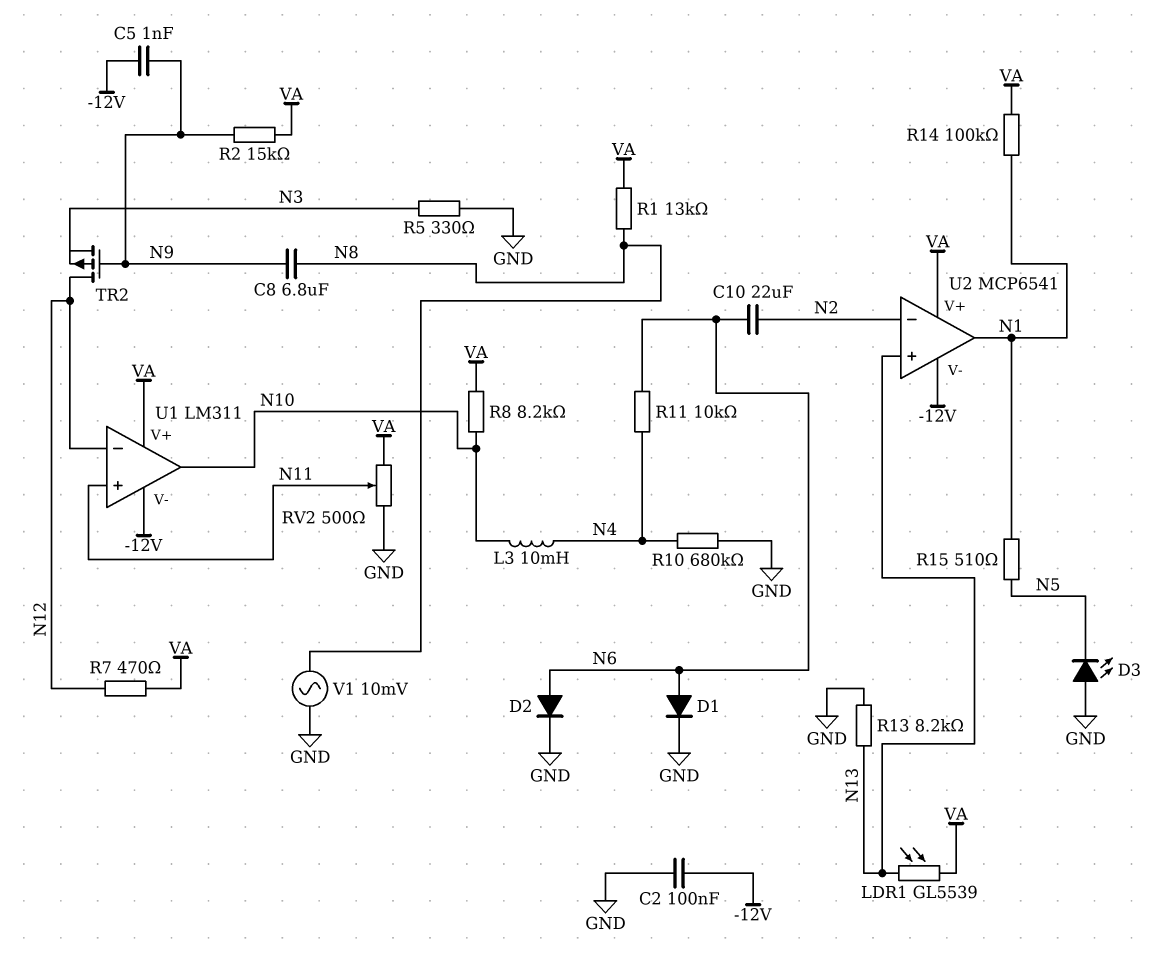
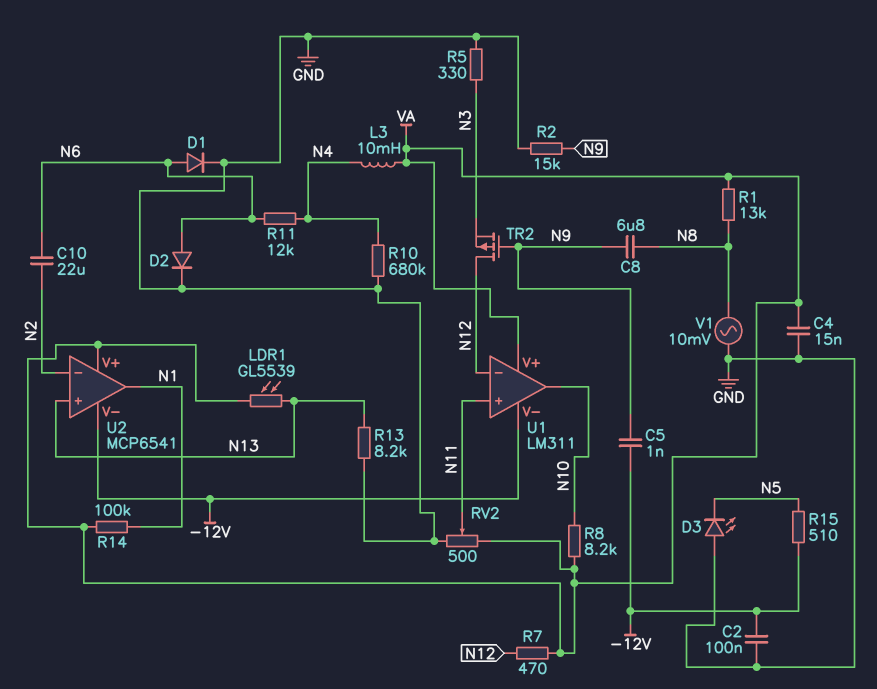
C4: none -> 15nF (GND, VA)
L3: 10mH (N4, N10) -> 10mH (N4, VA)
R2: 15k (N9, VA) -> 15k (GND, N9)
R11: 10k (N4, N6) -> 12k (N4, N6)
R15: 510 (N1, N5) -> 510 (-12V, N5)

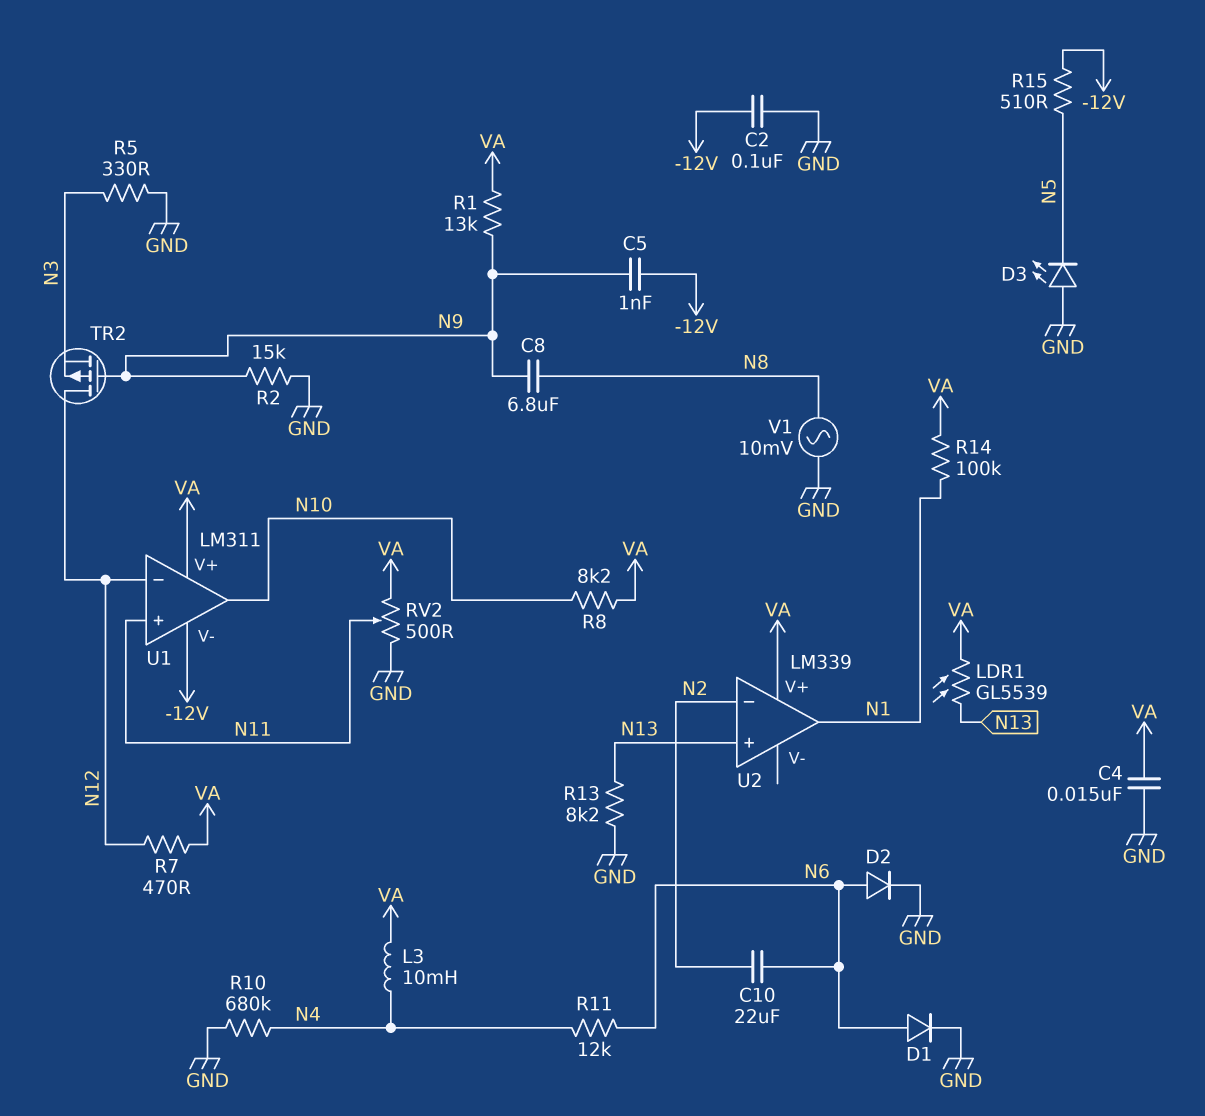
R1: 13k (N8, VA) -> 13k (N9, VA)
U2: MCP6541 -> LM339
U2 pin V-: -12V -> none

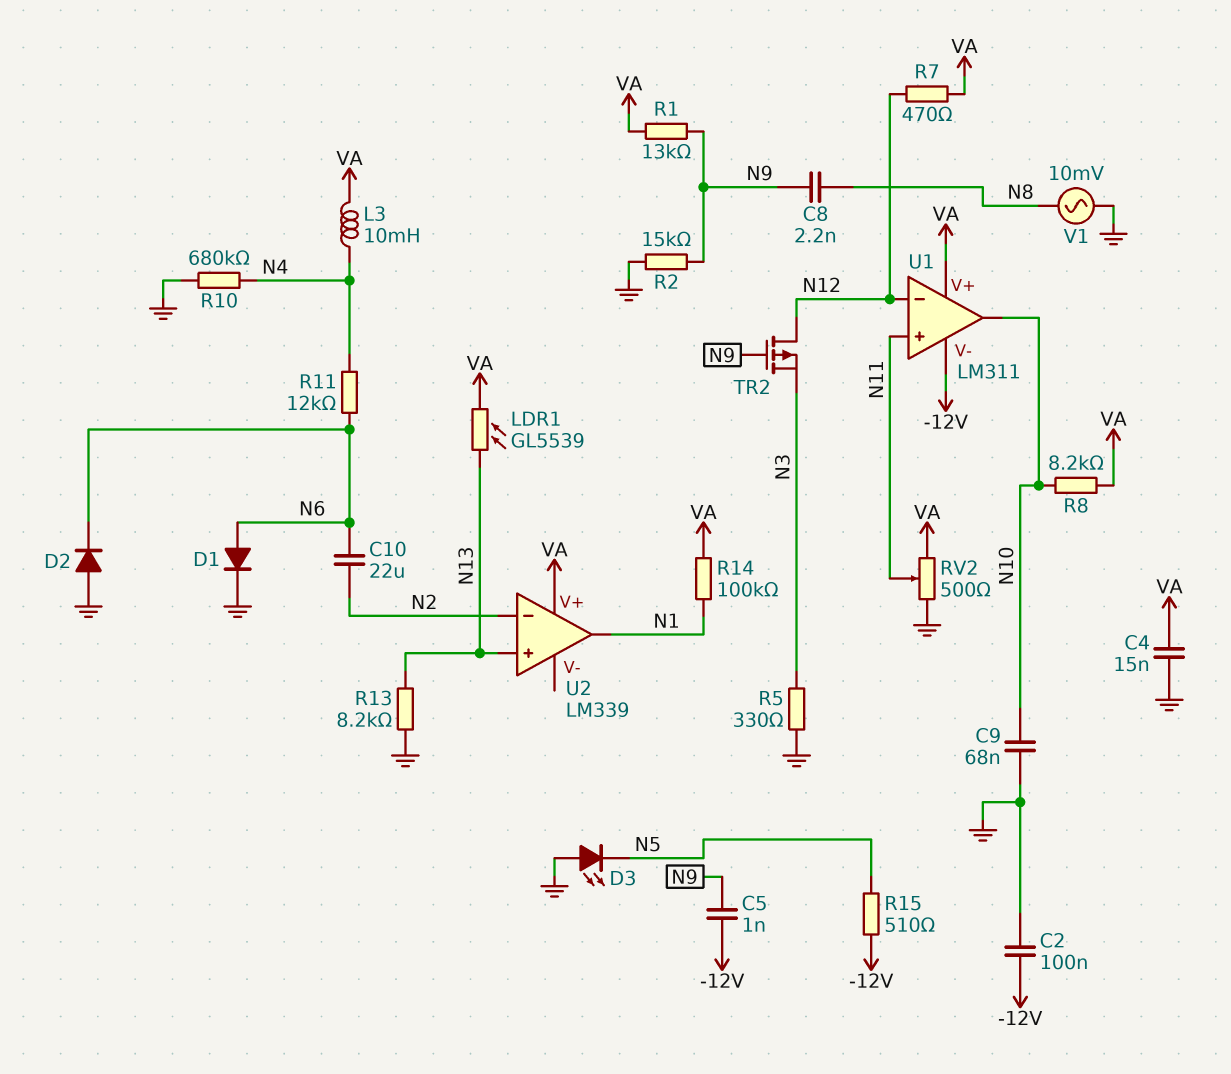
C8: 6.8uF (N8, N9) -> 2.2nF (N8, N9)
C9: none -> 68nF (GND, N10)
D2: diode (A N6, K GND) -> diode (A GND, K N6)

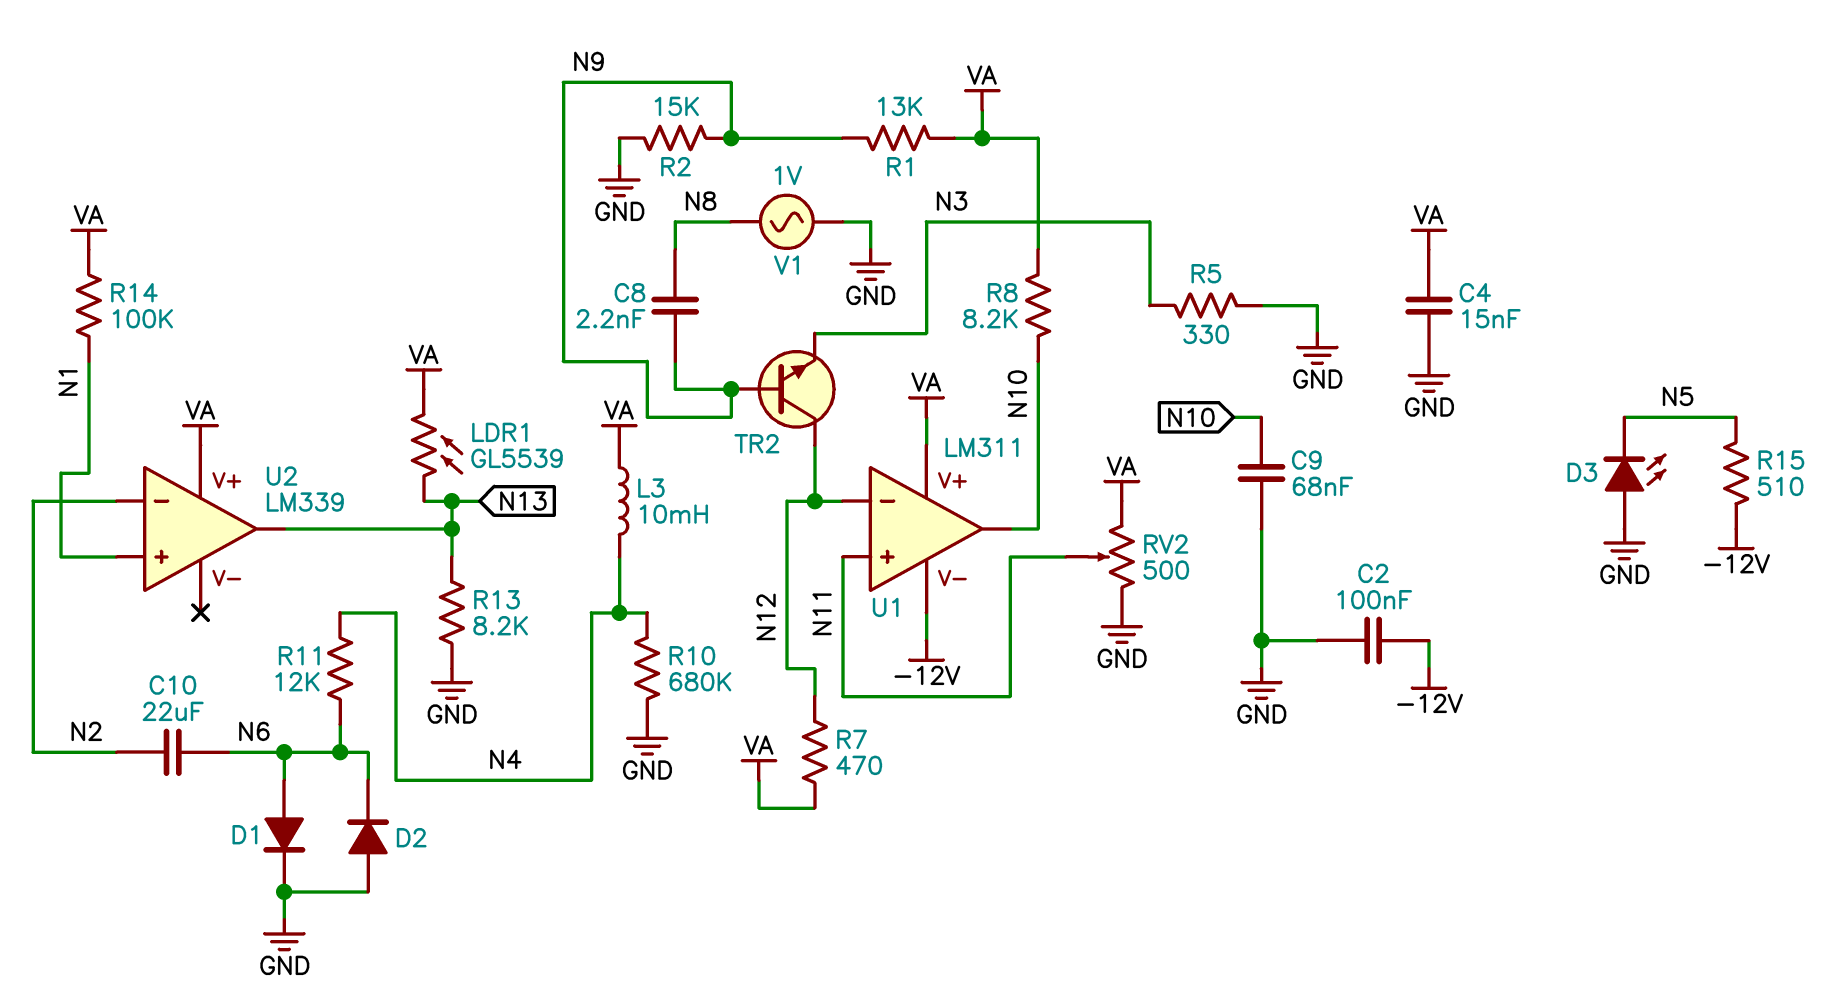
C5: 1nF (-12V, N9) -> none
TR2: PMOS (G N9, D N12, S N3) -> NPN (B N9, C N12, E N3)
U2 pin in+: N13 -> N1
U2 pin out: N1 -> N13
V1: AC 10mV (GND, N8) -> AC 1V (GND, N8)

